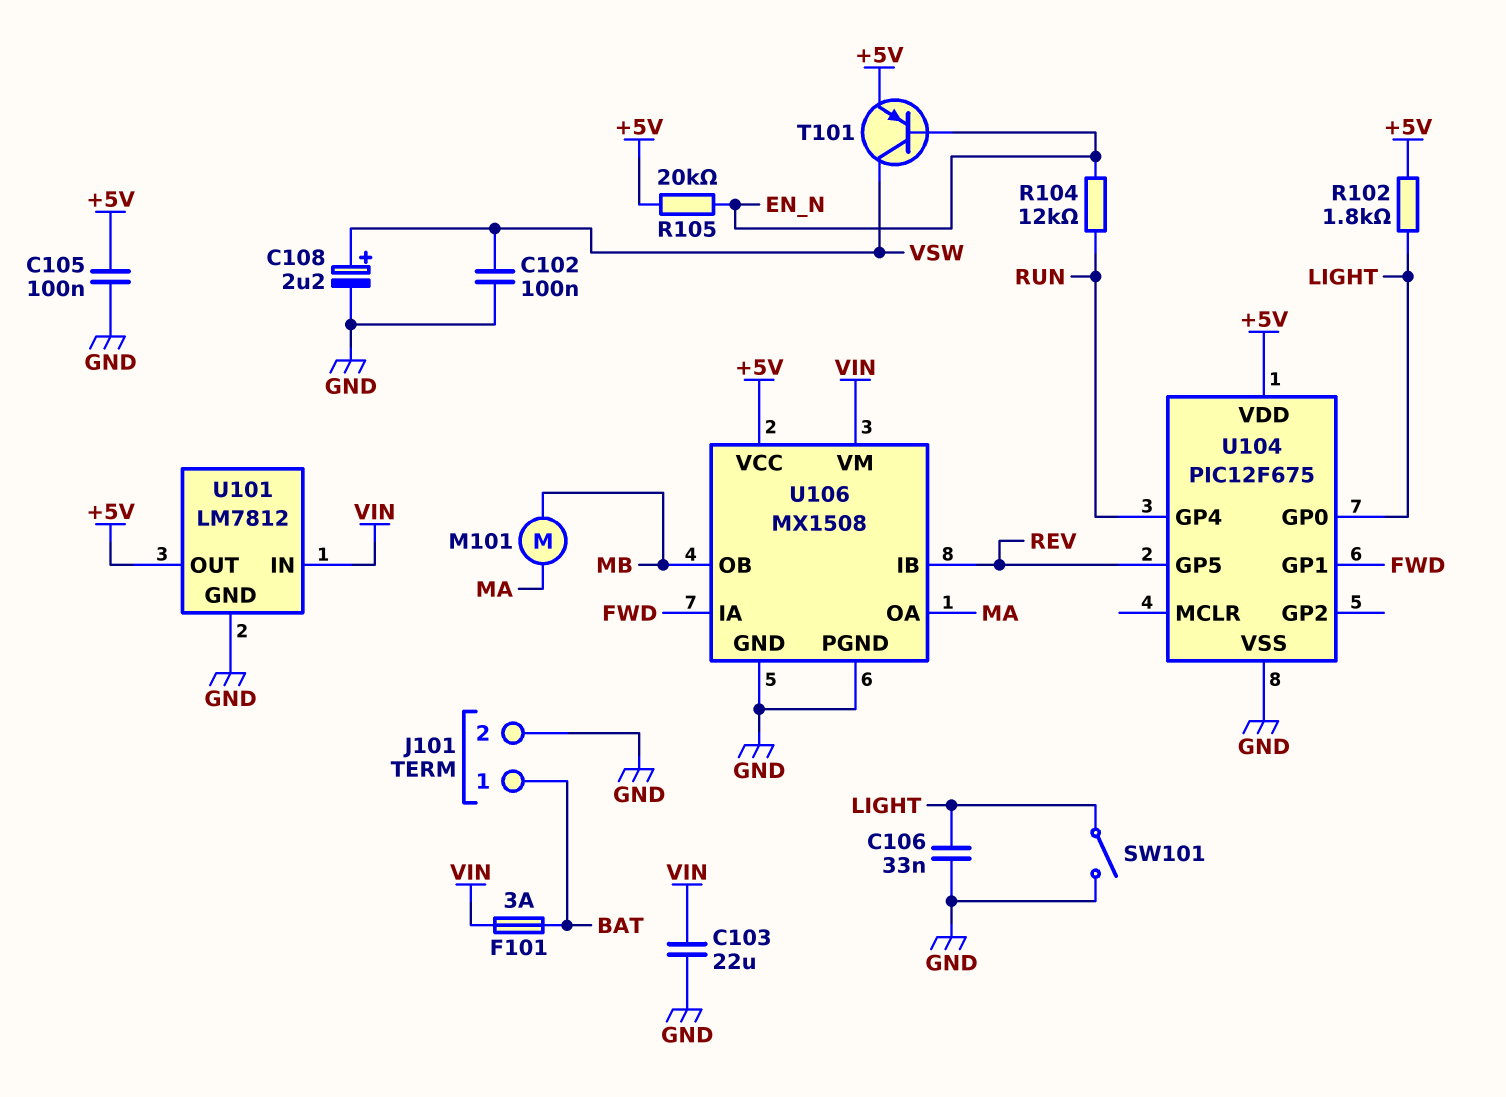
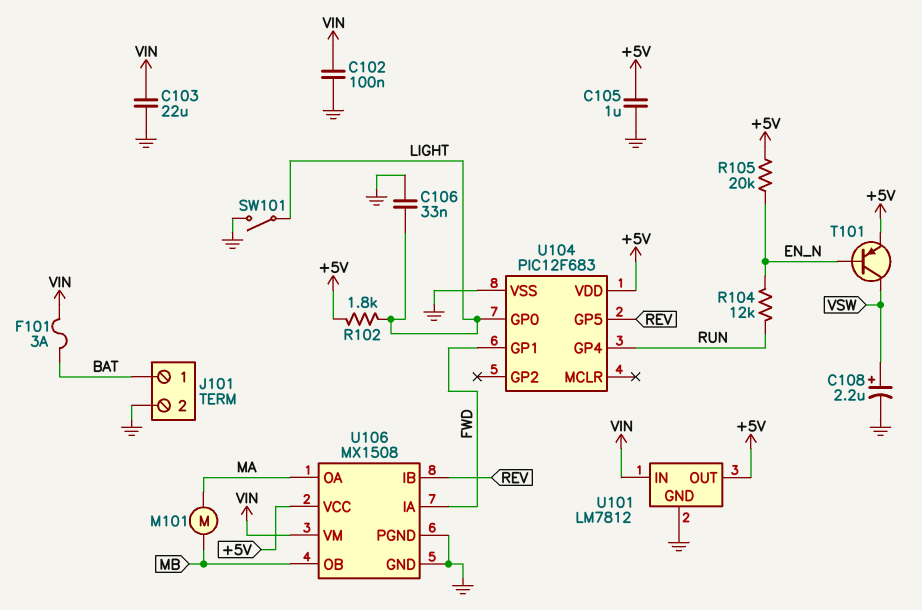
C102: 100nF (GND, VSW) -> 100nF (GND, VIN)
C105: 100nF (+5V, GND) -> 1uF (+5V, GND)
U104: PIC12F675 -> PIC12F683

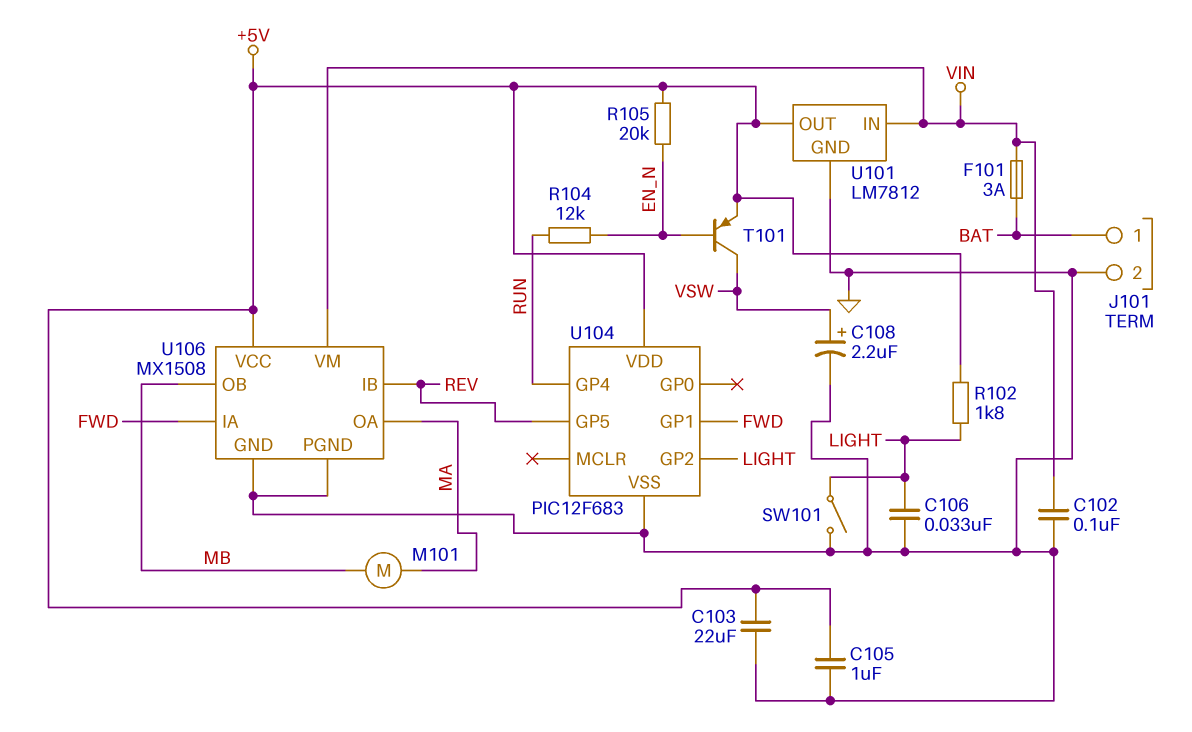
C103: 22uF (GND, VIN) -> 22uF (+5V, GND)
U104 pin GP0: LIGHT -> none
U104 pin GP2: none -> LIGHT

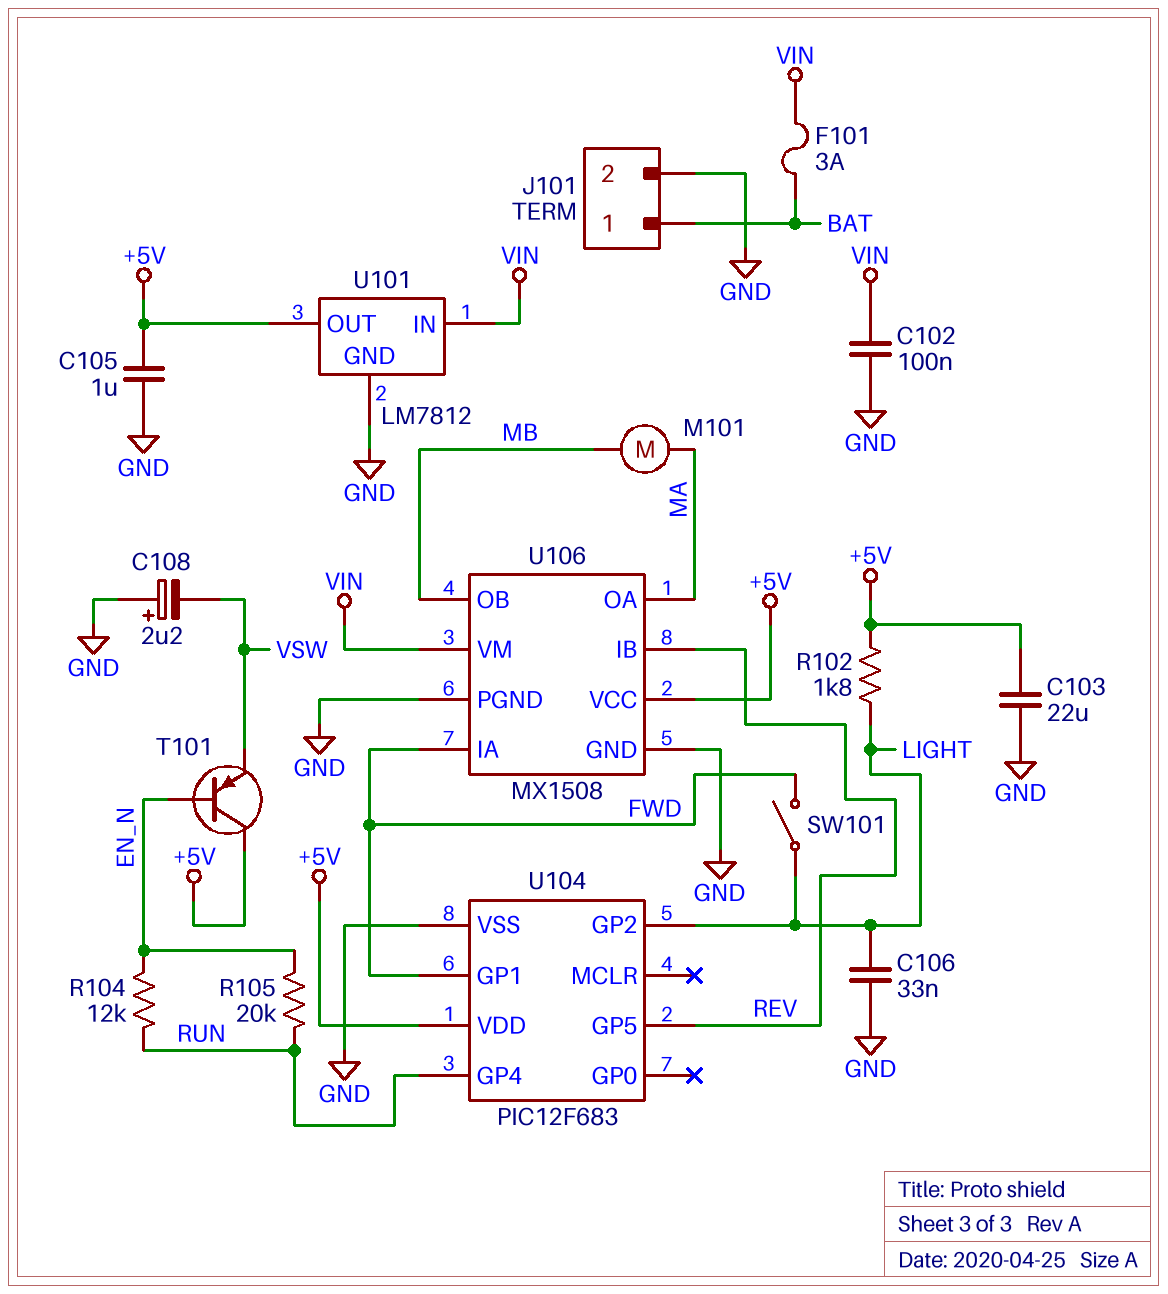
C108: 2.2uF (plus VSW, minus GND) -> 2.2uF (plus GND, minus VSW)
R105: 20k (+5V, EN_N) -> 20k (EN_N, RUN)
SW101: switch (GND, LIGHT) -> switch (FWD, LIGHT)
T101: PNP (B EN_N, C VSW, E +5V) -> PNP (B EN_N, C +5V, E VSW)

